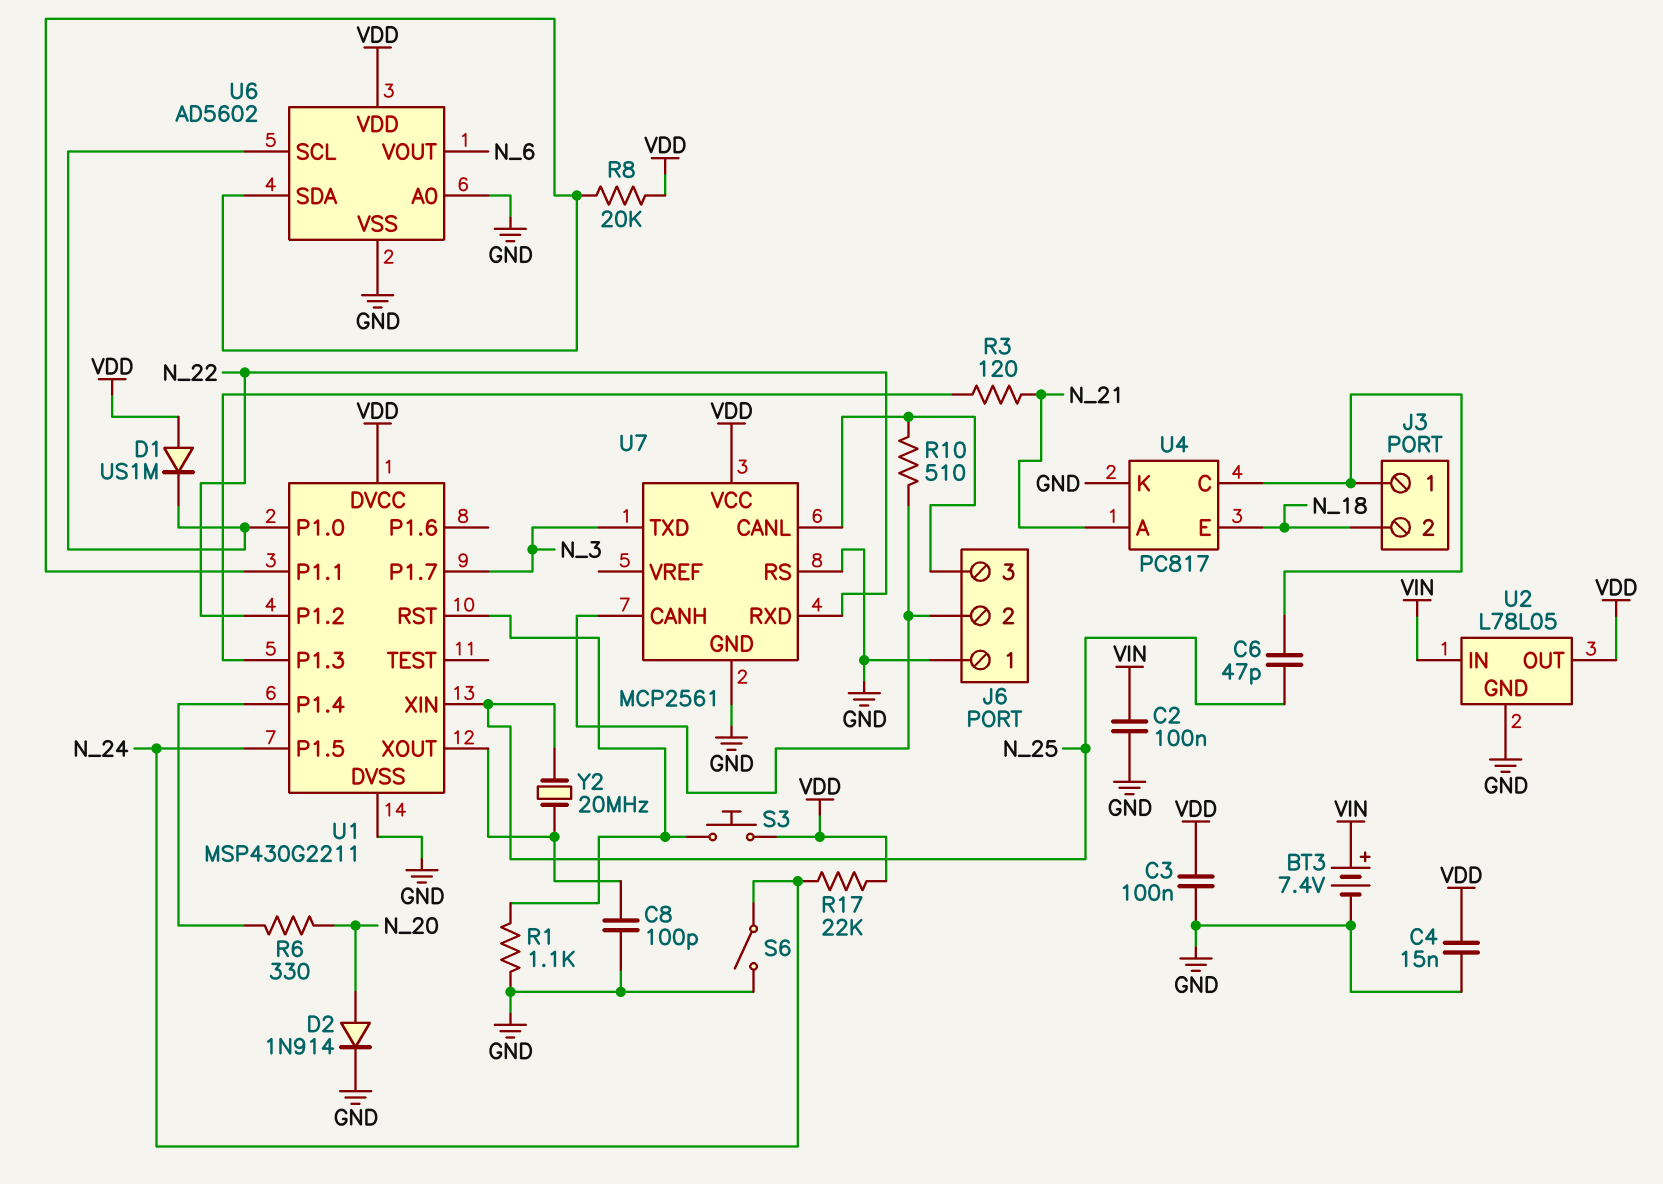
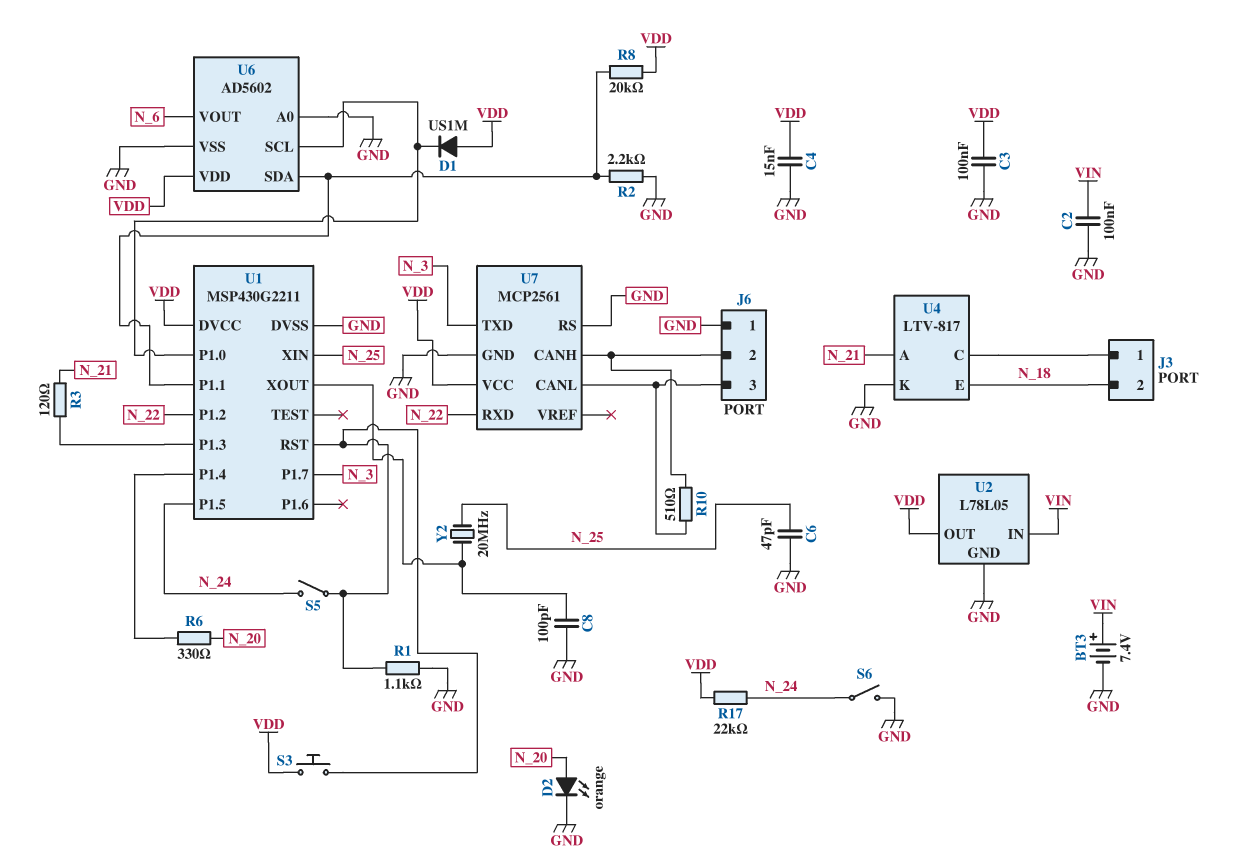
C6: 47pF (J3/1, N_25) -> 47pF (GND, N_25)
D2: diode 1N914 (A N_20, K GND) -> LED orange (A N_20, K GND)
R2: none -> 2.2k (GND, U1/P1.1)
S5: none -> switch (N_24, U1/RST)
U4: PC817 -> LTV-817

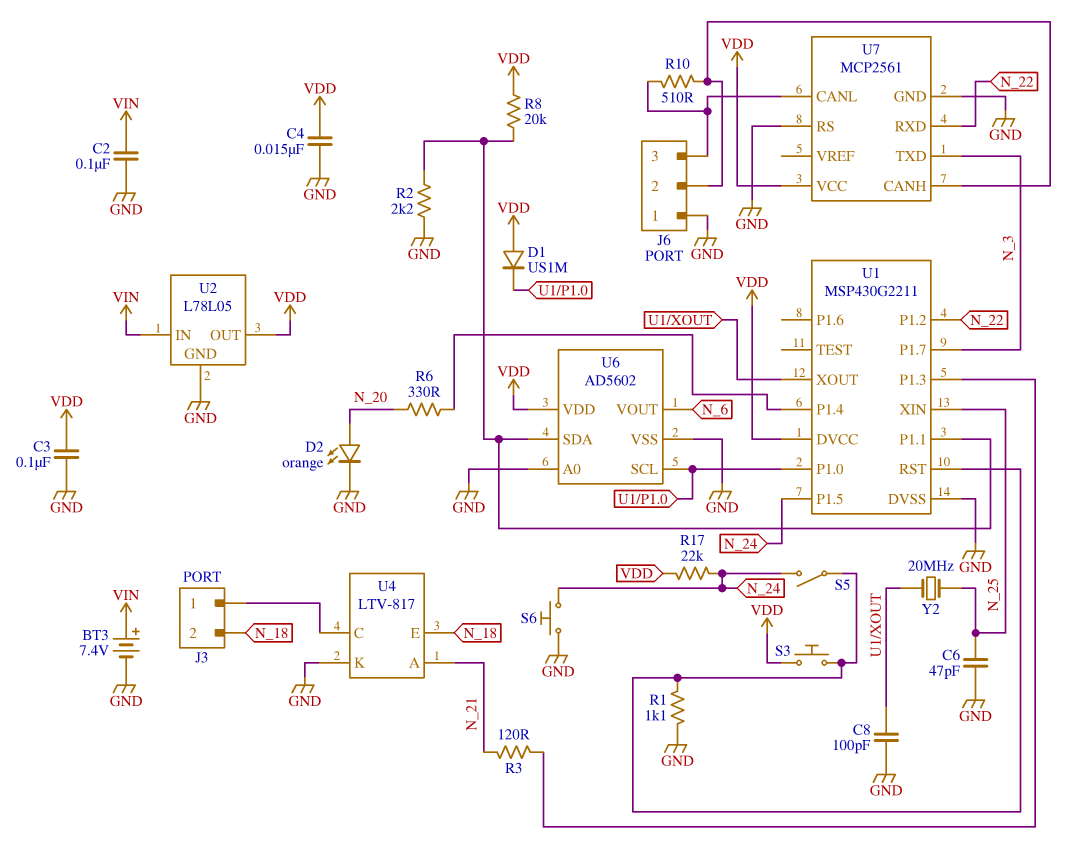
S6: switch (GND, N_24) -> button (GND, N_24)

